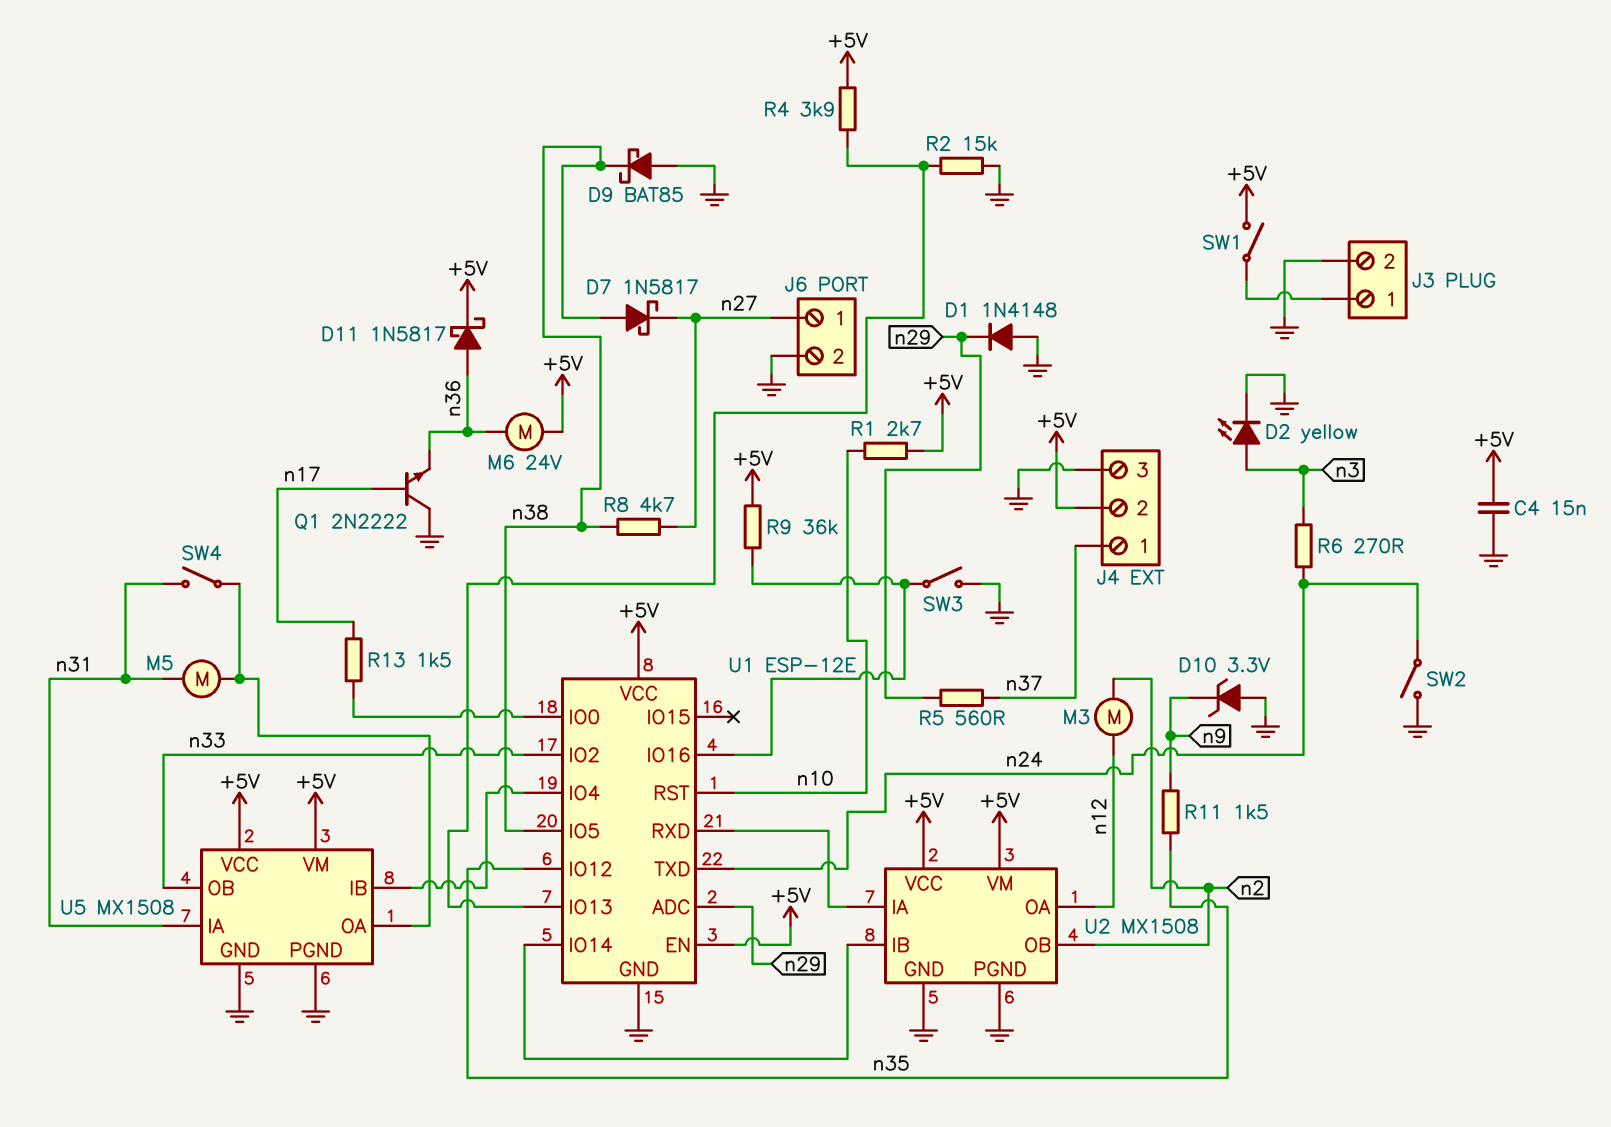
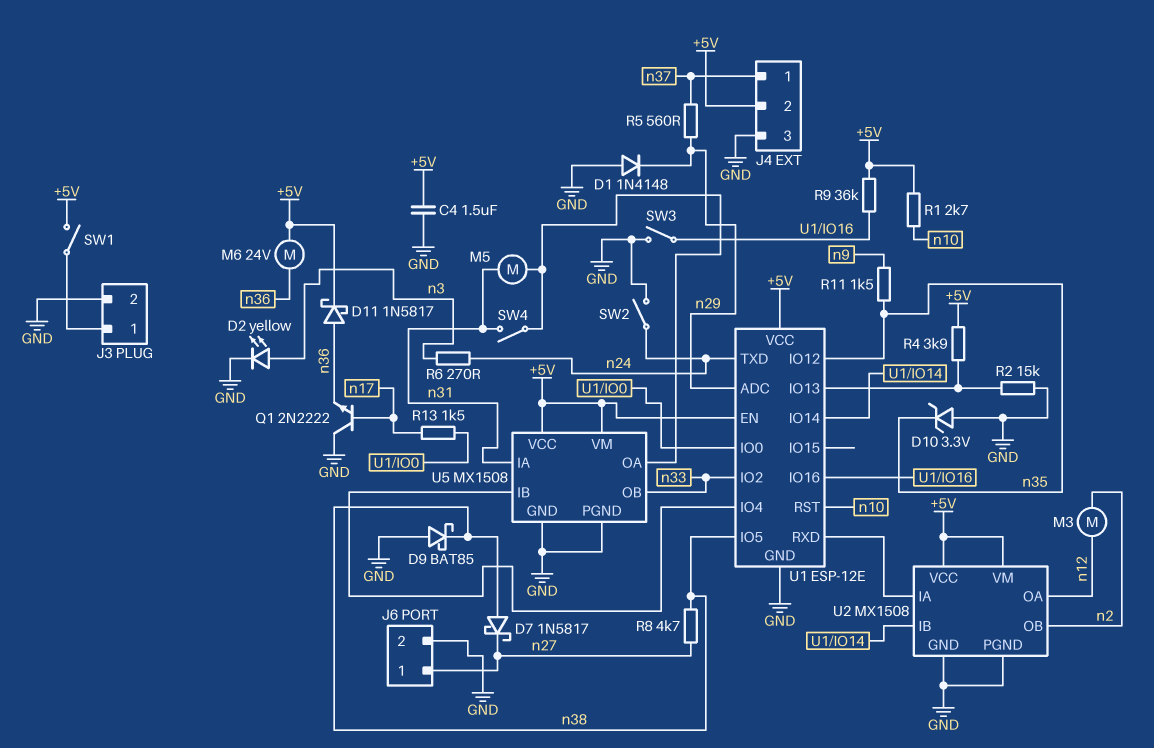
C4: 15nF (+5V, GND) -> 1.5uF (+5V, GND)
D10: zener 3.3V (A GND, K n9) -> zener 3.3V (A GND, K n35)

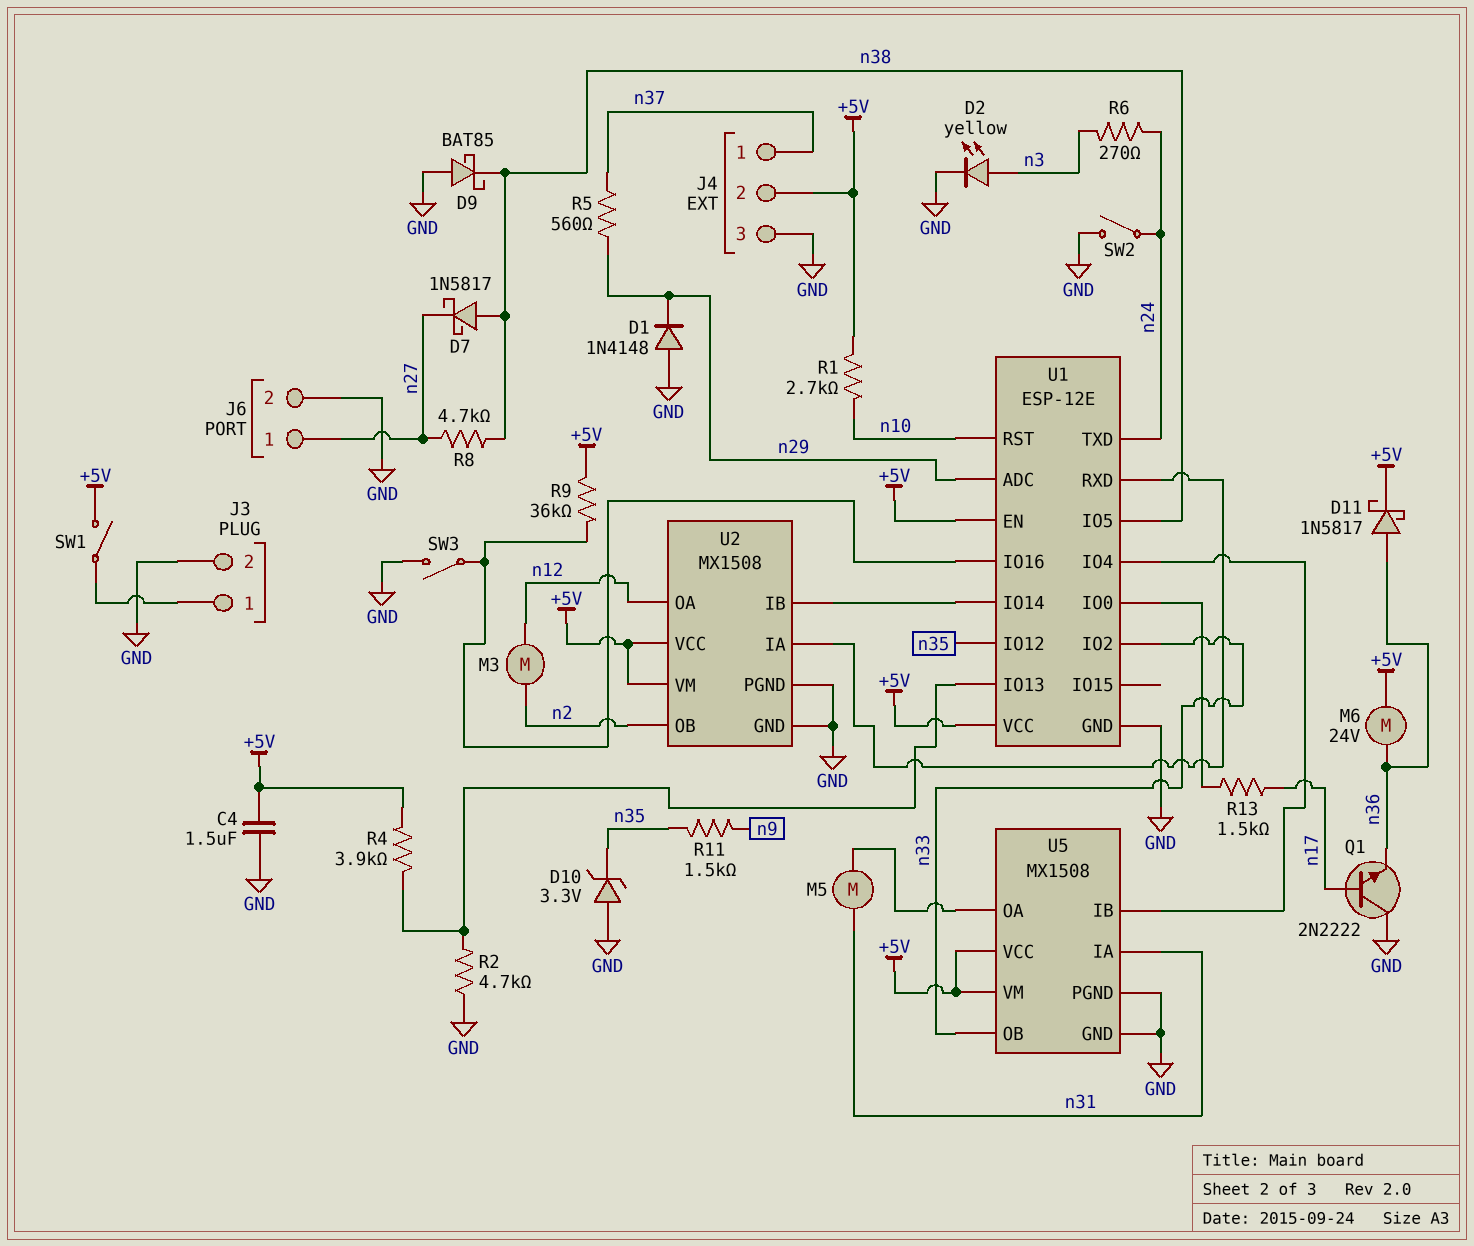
R2: 15k (GND, U1/IO13) -> 4.7k (GND, U1/IO13)
SW4: switch (U5/OA, n31) -> none

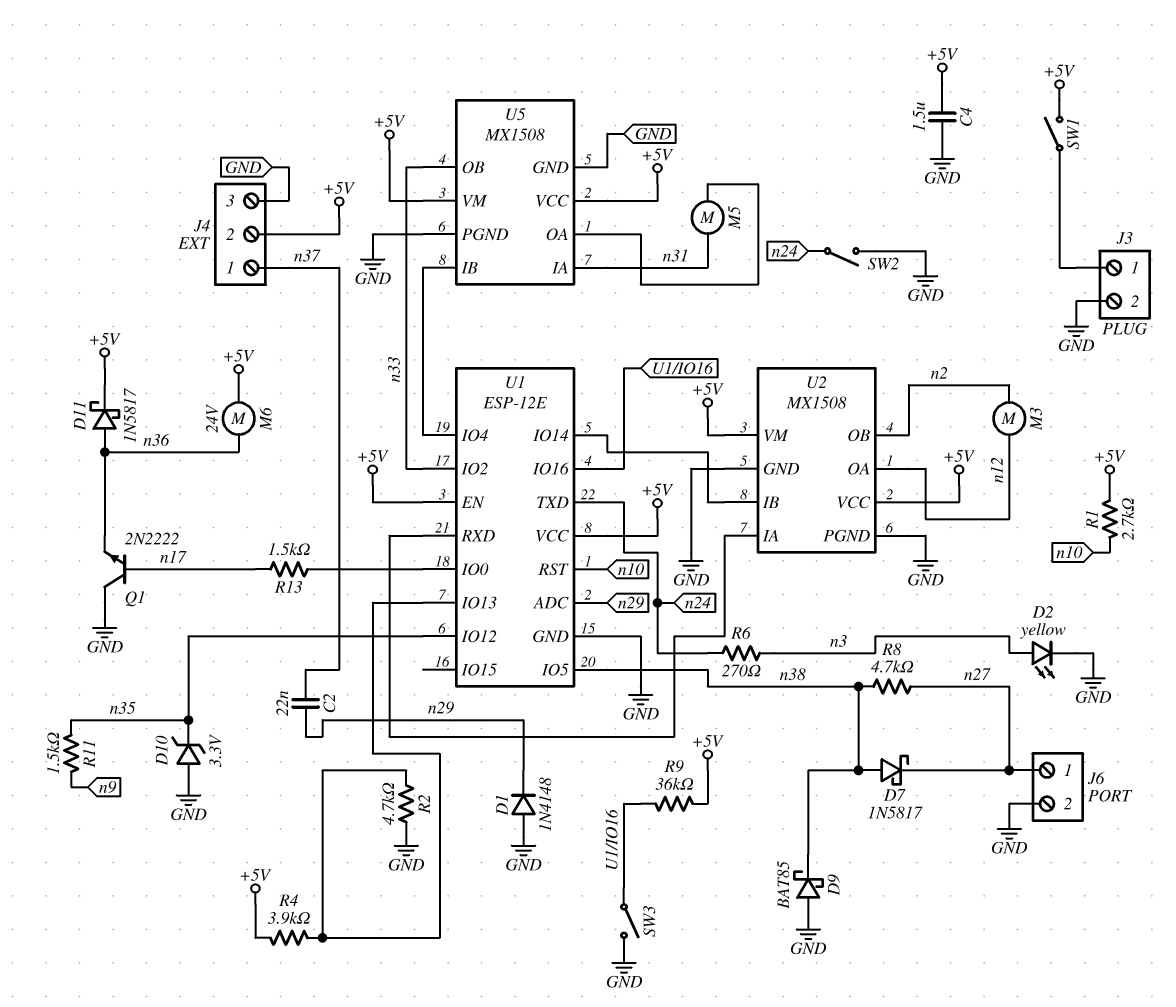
C2: none -> 22nF (n29, n37)
R5: 560 (n29, n37) -> none

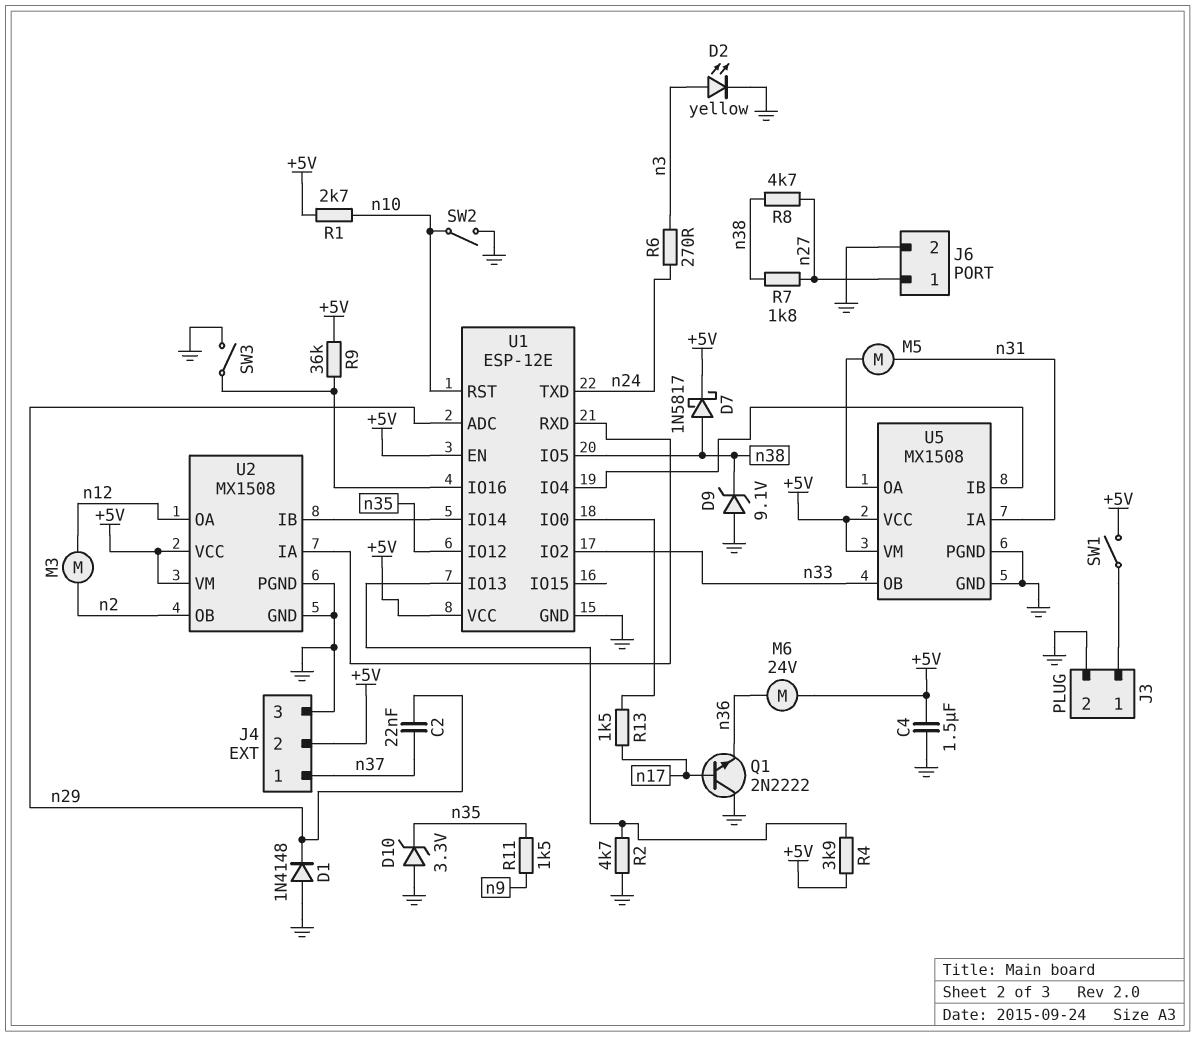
D7: schottky 1N5817 (A n38, K n27) -> schottky 1N5817 (A n38, K +5V)
D9: schottky BAT85 (A GND, K n38) -> zener 9.1V (A GND, K n38)
D11: schottky 1N5817 (A n36, K +5V) -> none
R7: none -> 1.8k (n27, n38)
SW2: switch (GND, n24) -> switch (GND, n10)

